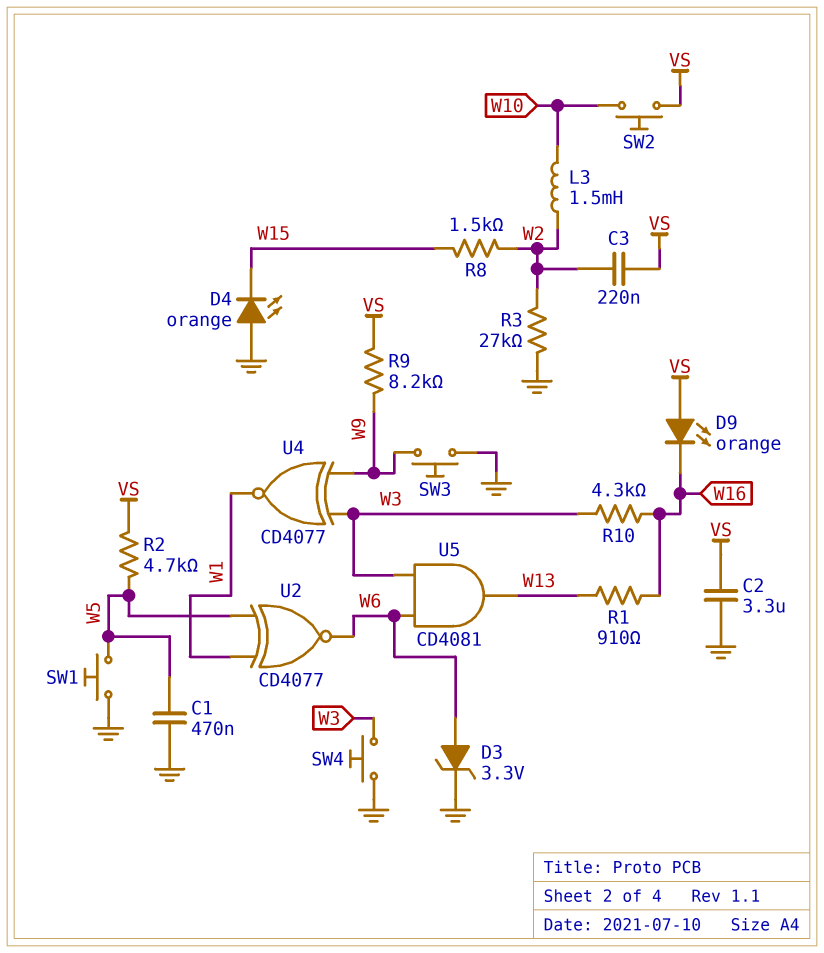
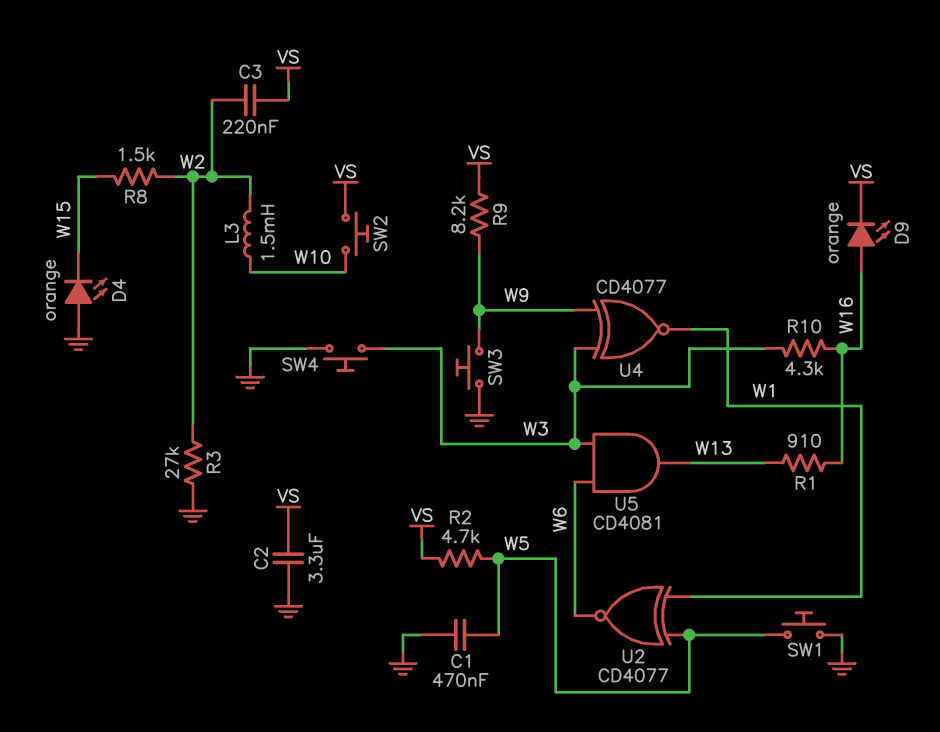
D3: zener 3.3V (A W6, K GND) -> none
D9: LED orange (A VS, K W16) -> LED orange (A W16, K VS)

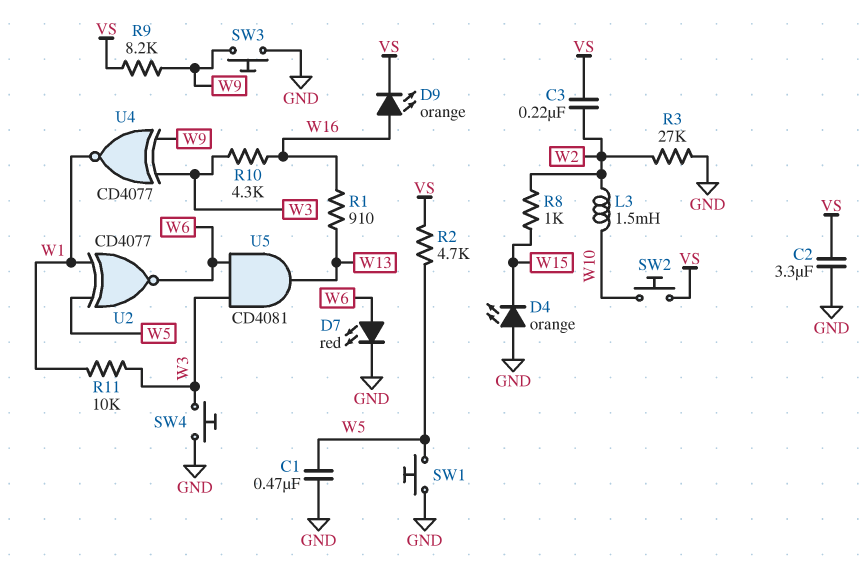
D7: none -> LED red (A W6, K GND)
R8: 1.5k (W2, W15) -> 1k (W2, W15)
R11: none -> 10k (W1, W3)

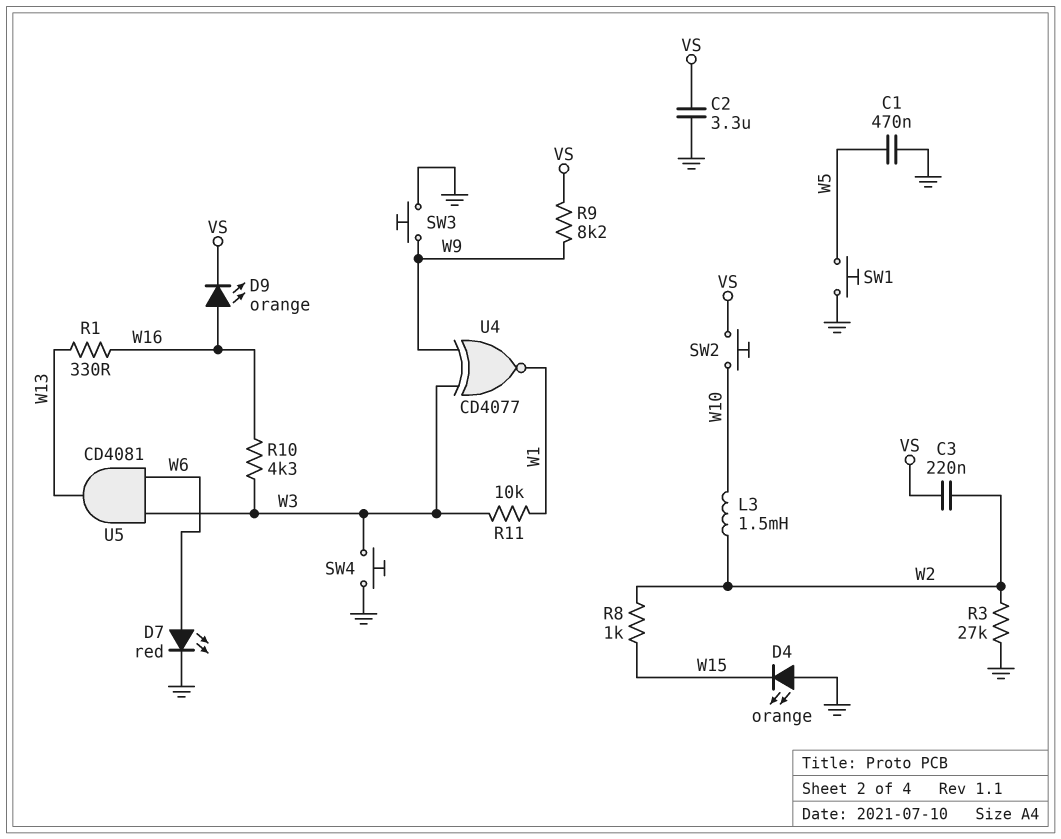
R1: 910 (W13, W16) -> 330 (W13, W16)
R2: 4.7k (VS, W5) -> none
U2: XNOR CD4077 (in W1, in W5, out W6) -> none

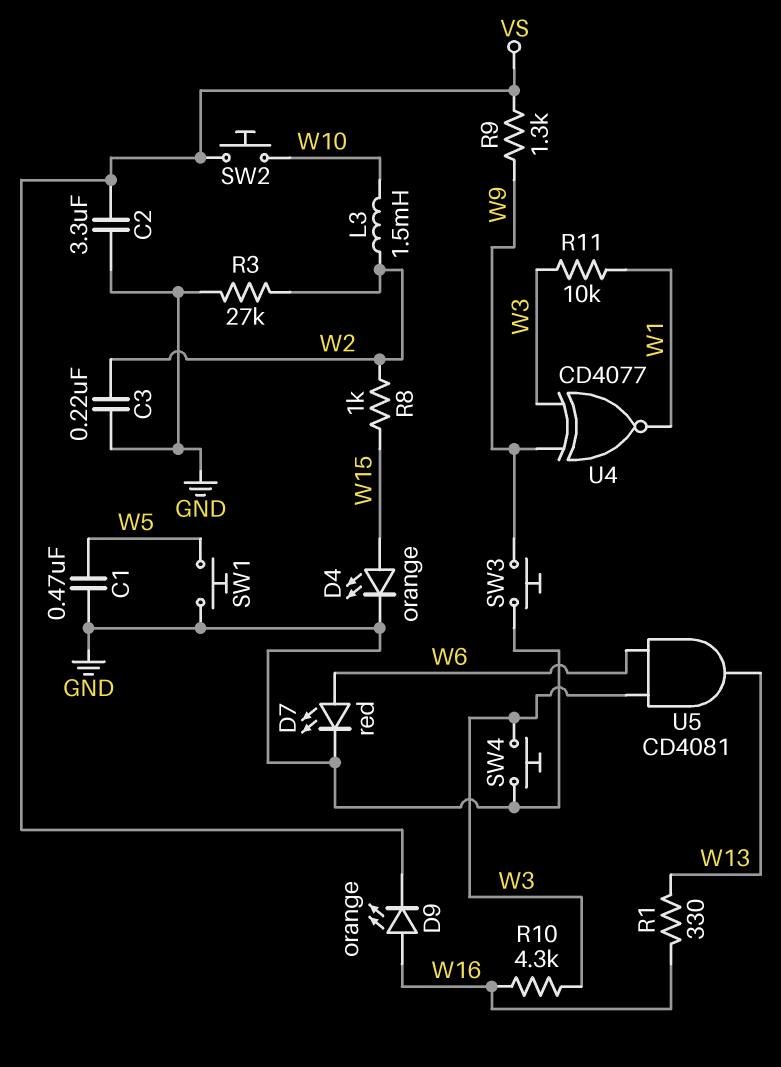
C3: 220nF (VS, W2) -> 220nF (GND, W2)
D4: LED orange (A GND, K W15) -> LED orange (A W15, K GND)
R9: 8.2k (VS, W9) -> 1.3k (VS, W9)

